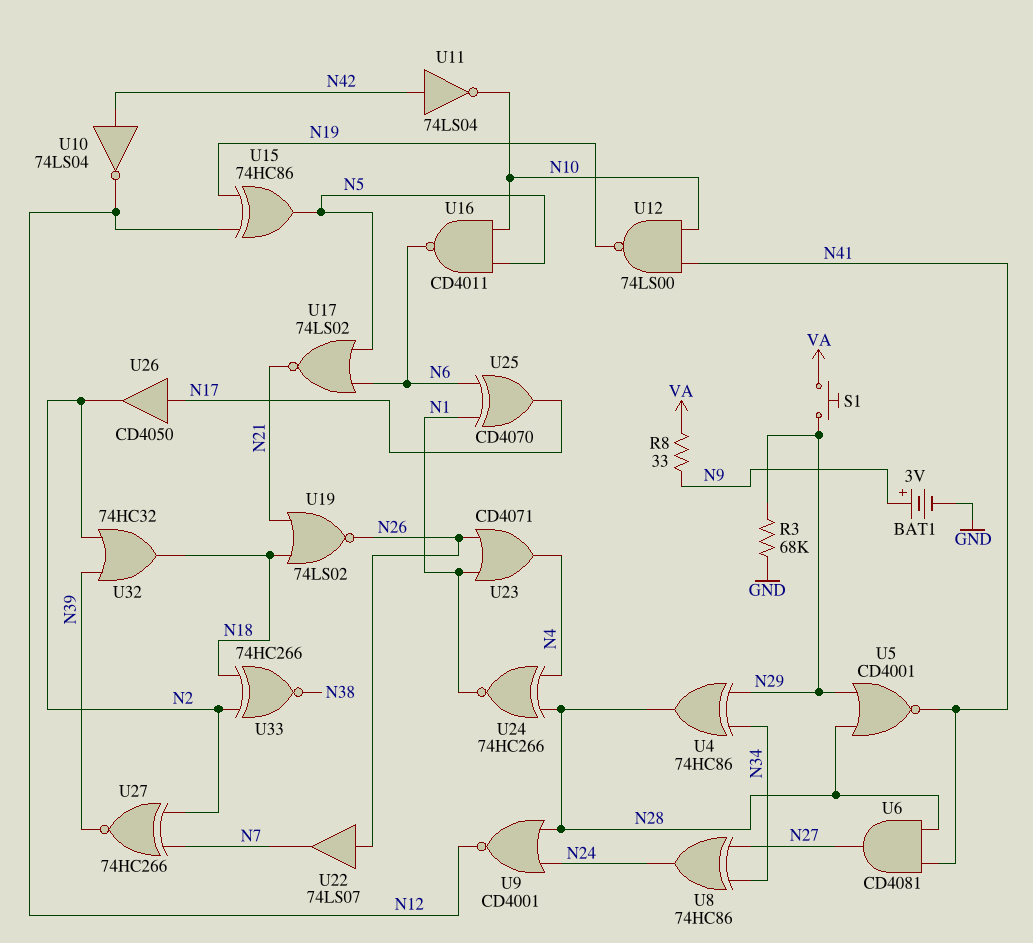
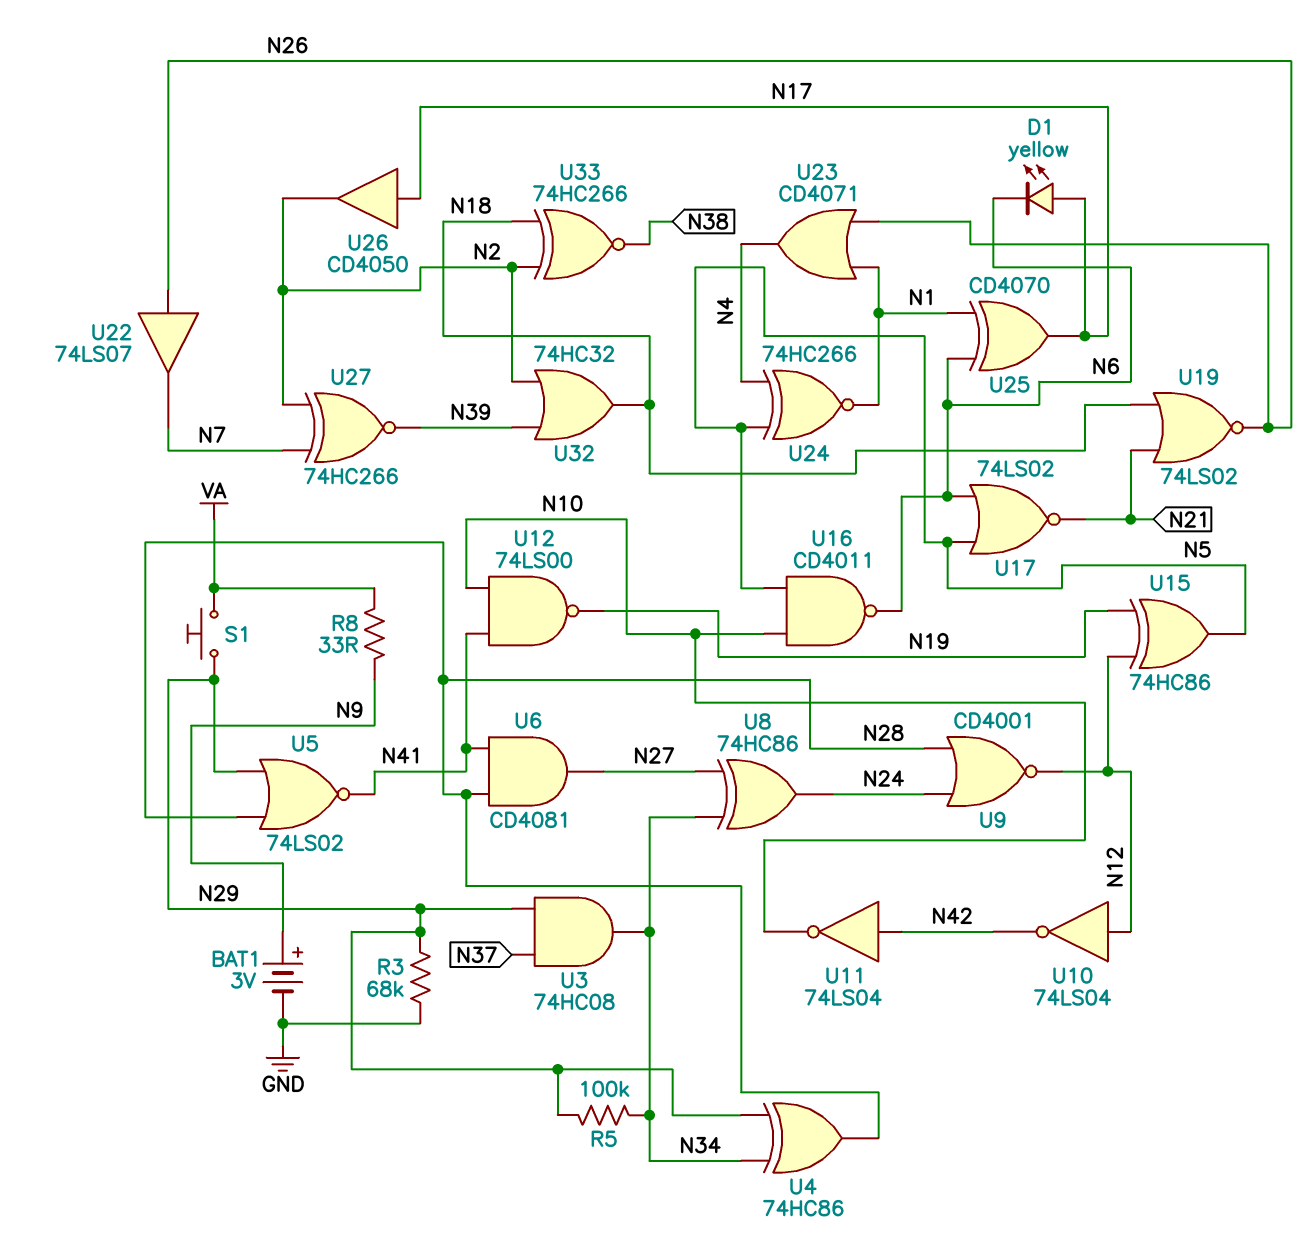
D1: none -> LED yellow (A N17, K N6)
R5: none -> 100k (N29, N34)
U3: none -> AND 74HC08 (in N29, in N37, out N34)
U5: NOR CD4001 (in N28, in N29, out N41) -> NOR 74LS02 (in N28, in N29, out N41)
U10: NOT 74LS04 (in N42, out N12) -> NOT 74LS04 (in N12, out N42)
U24: XNOR 74HC266 (in N4, in N28, out N1) -> XNOR 74HC266 (in N4, in N5, out N1)

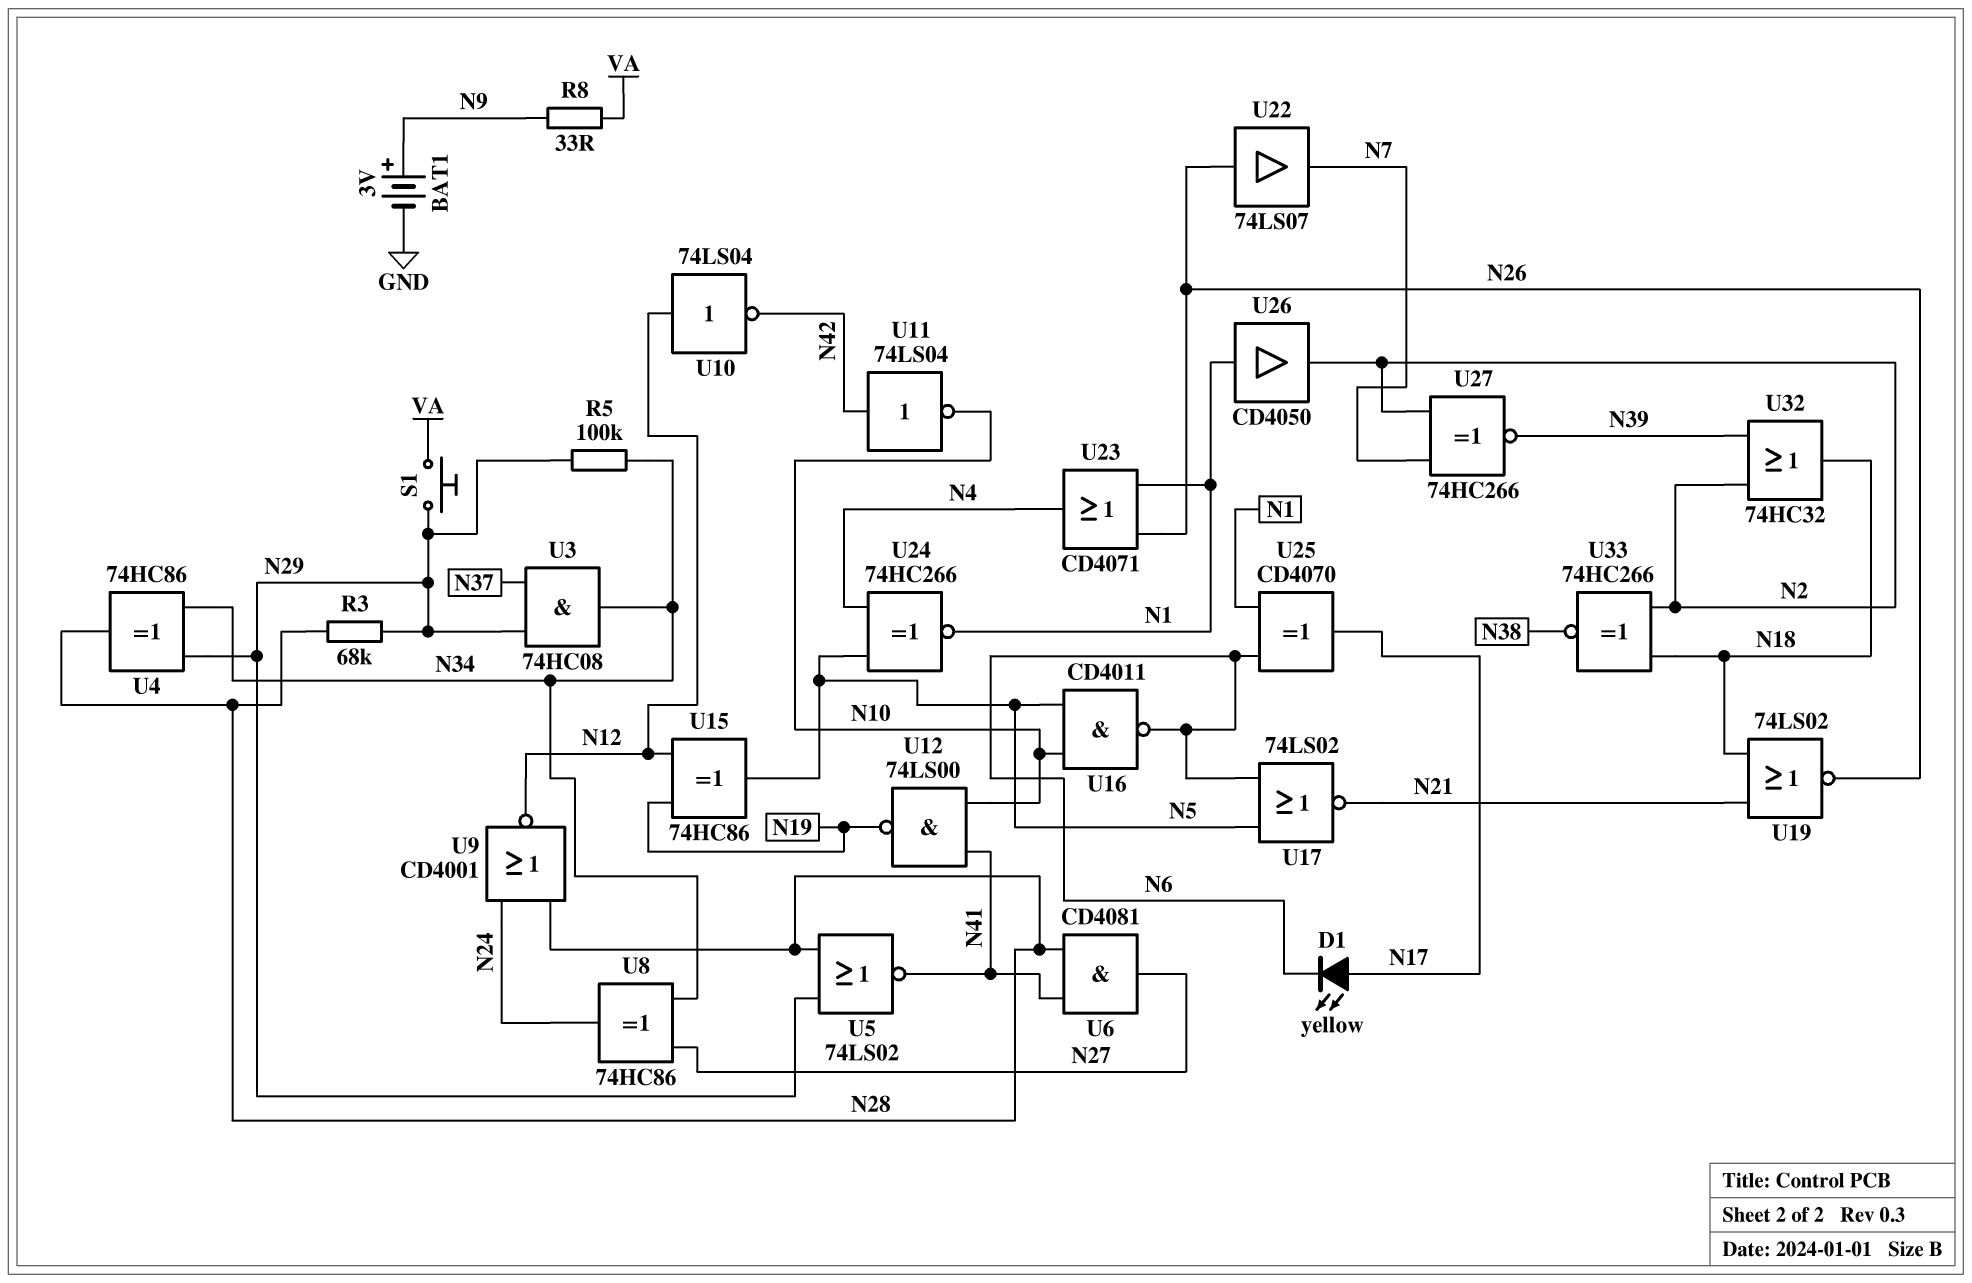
R3: 68k (GND, N29) -> 68k (N28, N29)
U26: buffer CD4050 (in N17, out N2) -> buffer CD4050 (in N1, out N2)

